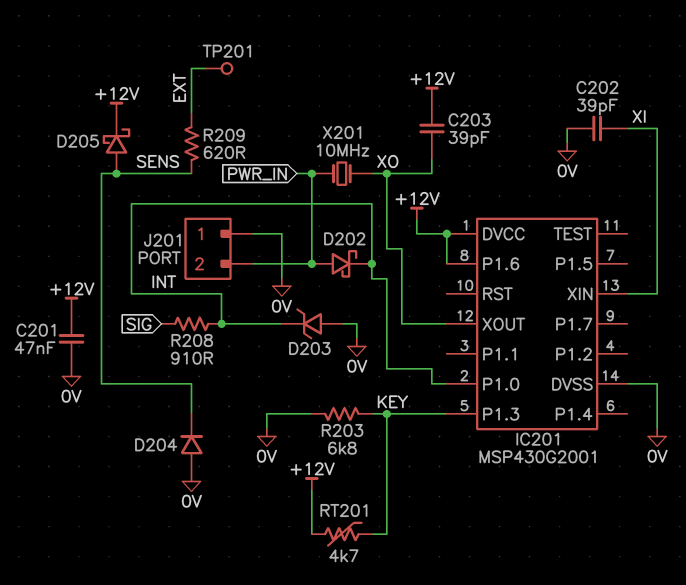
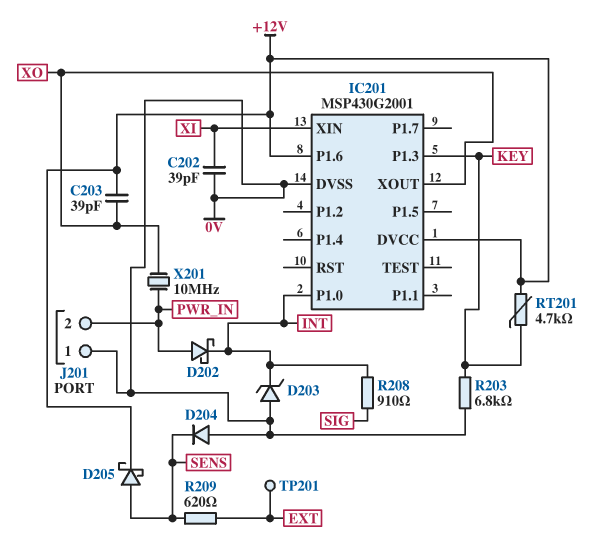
C201: 47nF (+12V, 0V) -> none

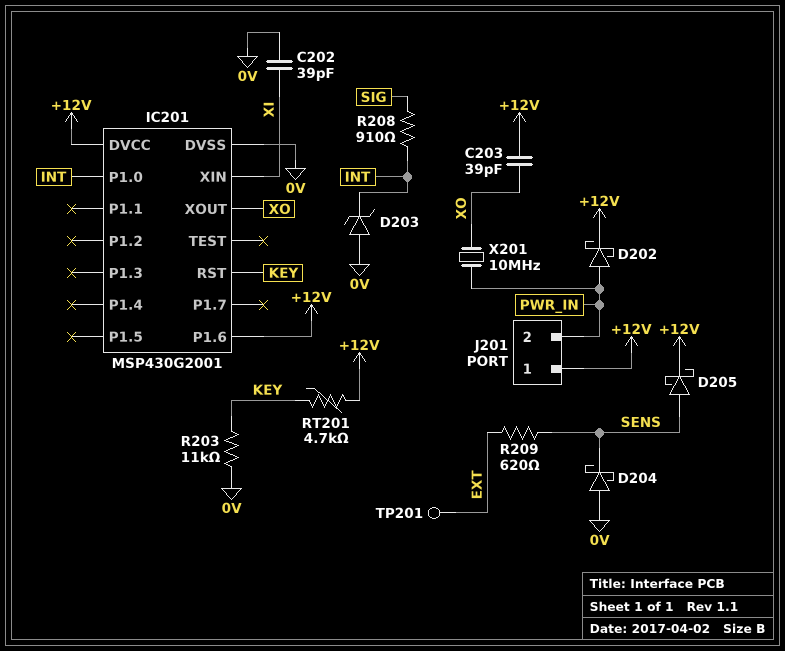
D202: schottky (A PWR_IN, K INT) -> schottky (A PWR_IN, K +12V)
D204: diode (A 0V, K SENS) -> schottky (A 0V, K SENS)
IC201 pin P1.3: KEY -> none
IC201 pin RST: none -> KEY
J201 pin 1: 0V -> +12V
R203: 6.8k (0V, KEY) -> 11k (0V, KEY)

